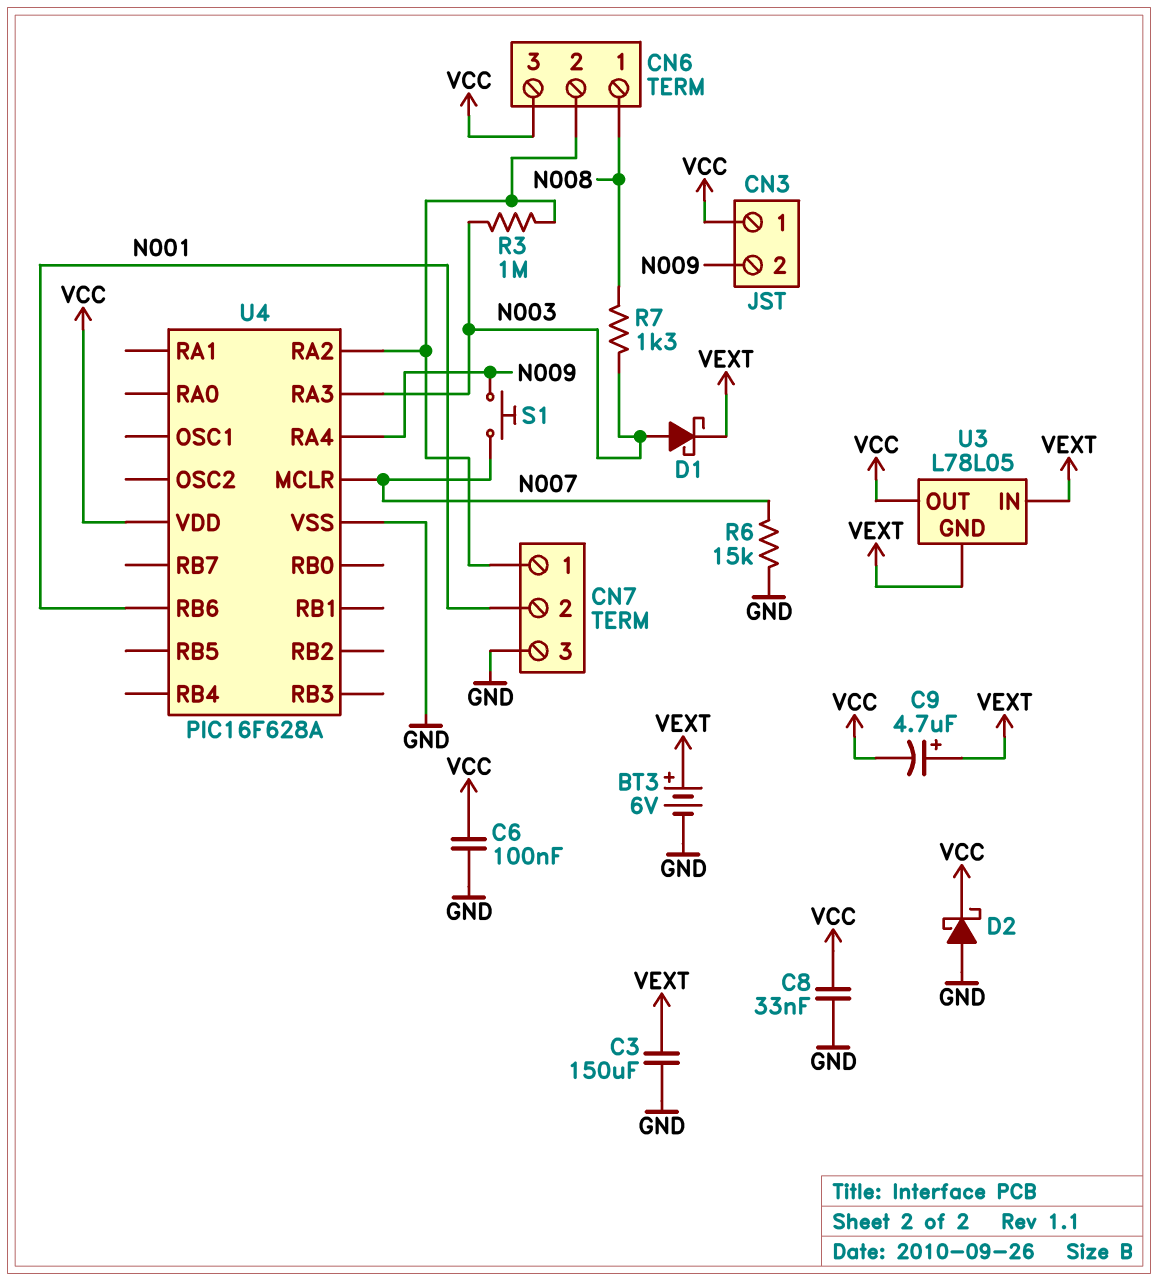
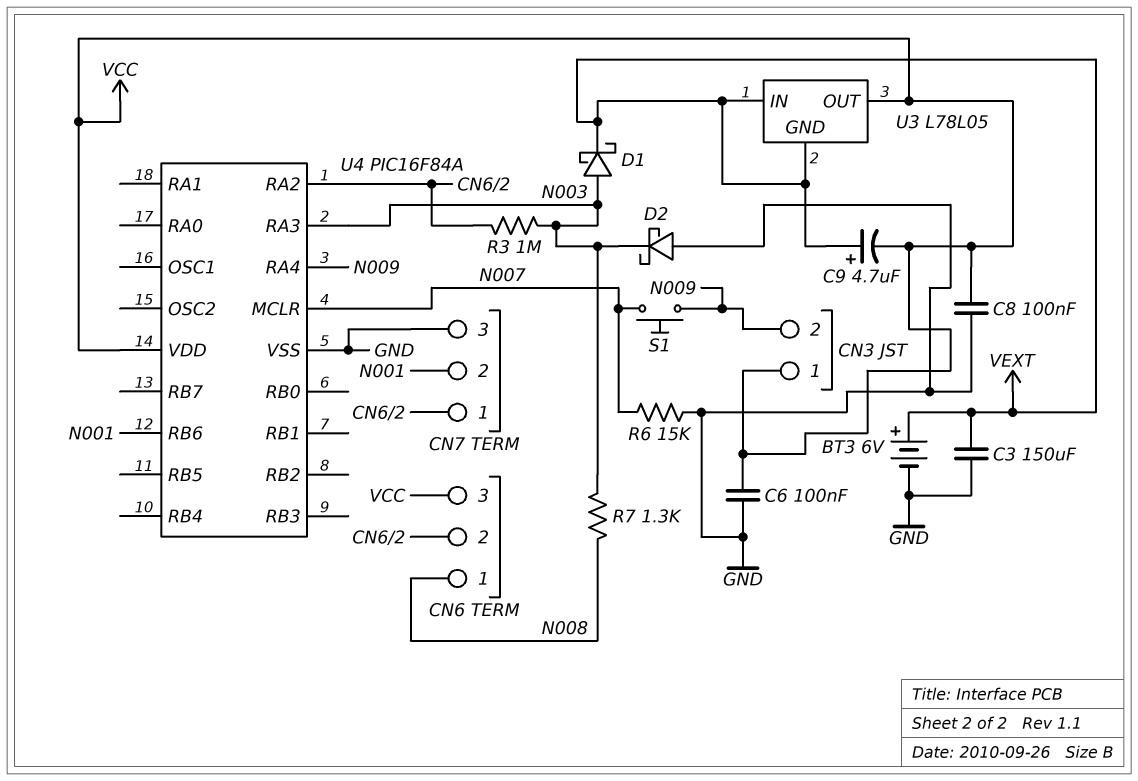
C8: 33nF (GND, VCC) -> 100nF (GND, VCC)
D2: schottky (A GND, K VCC) -> schottky (A GND, K N003)
U4: PIC16F628A -> PIC16F84A

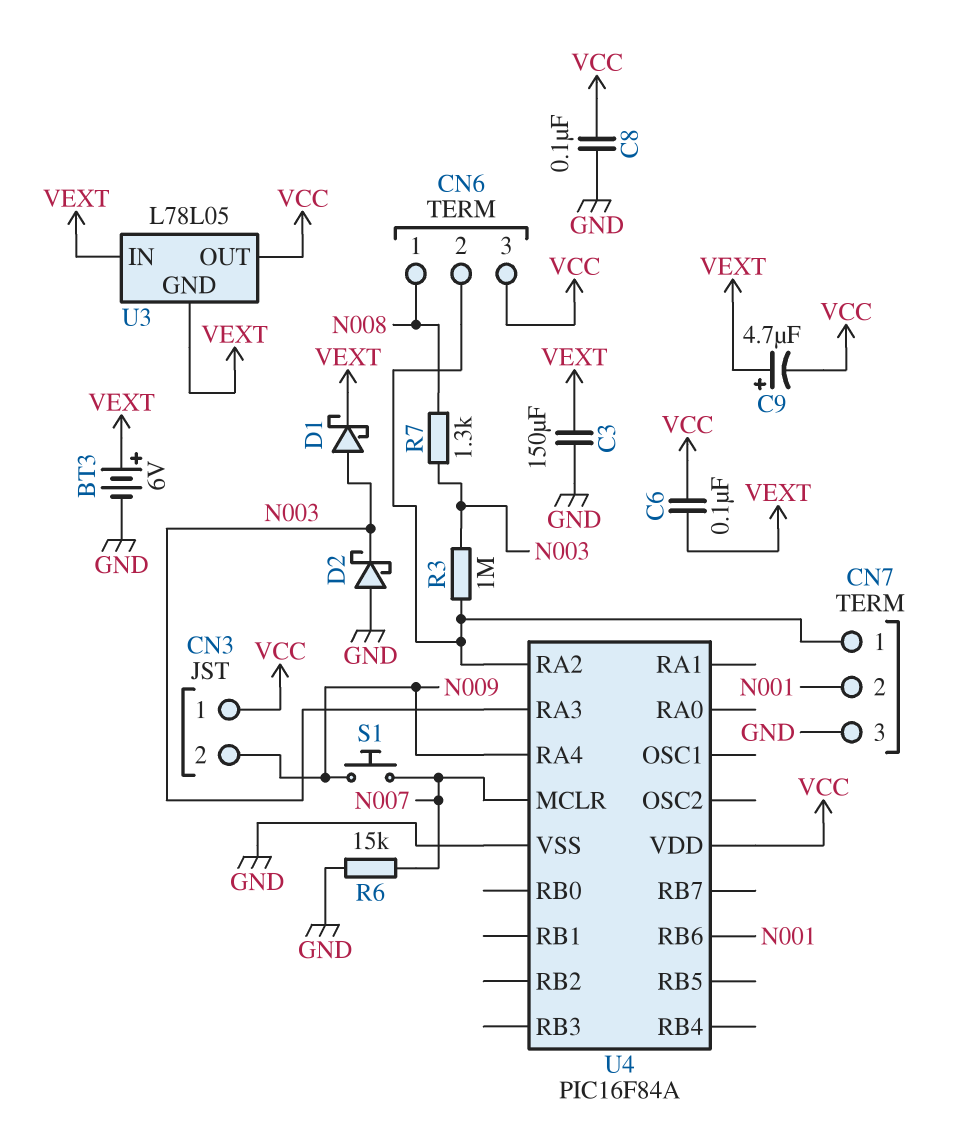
C6: 100nF (GND, VCC) -> 100nF (VCC, VEXT)

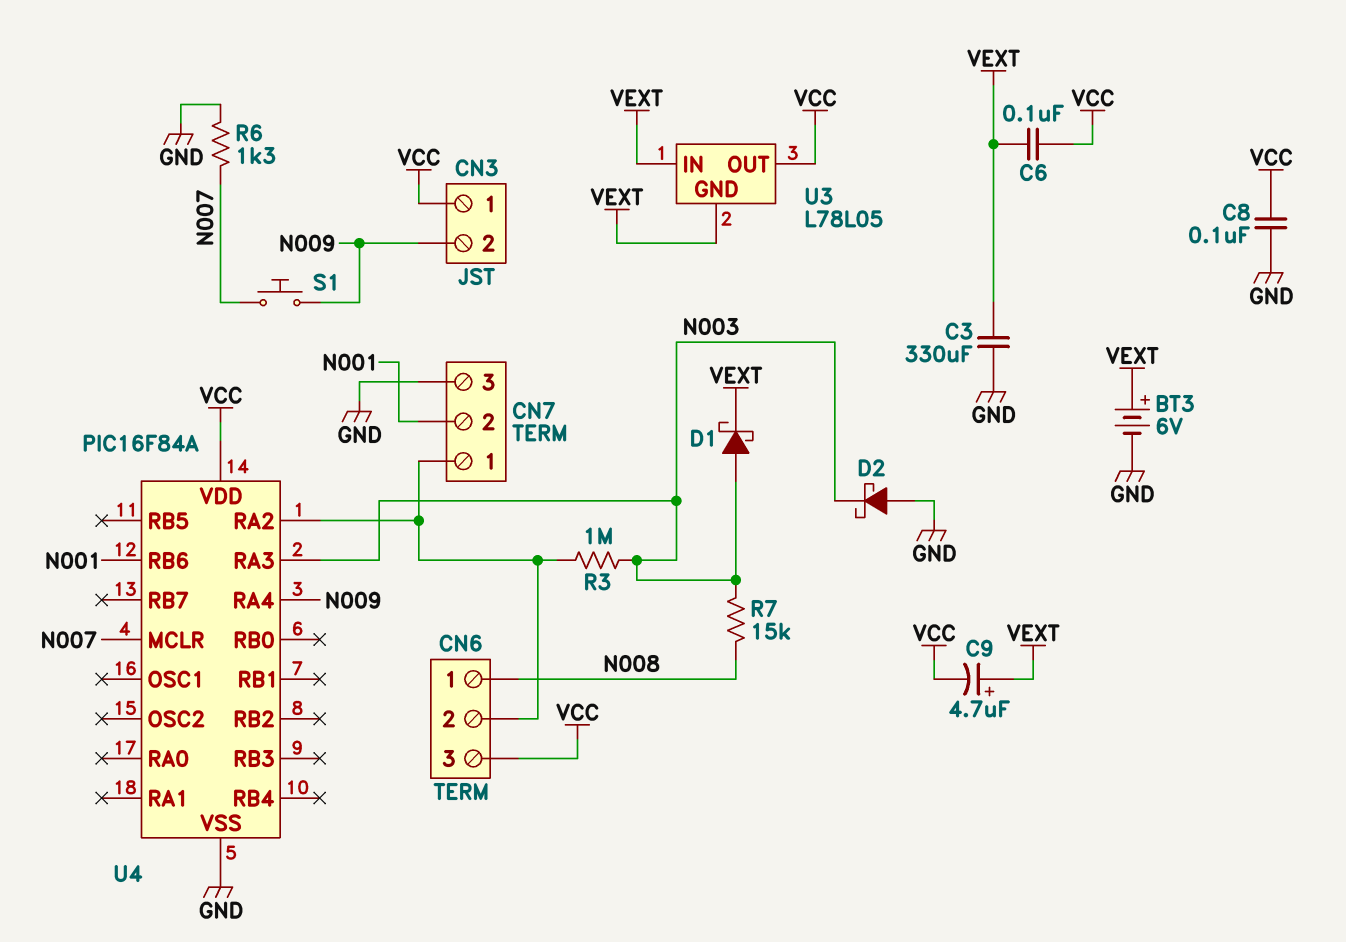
C3: 150uF (GND, VEXT) -> 330uF (GND, VEXT)
R6: 15k (GND, N007) -> 1.3k (GND, N007)
R7: 1.3k (N003, N008) -> 15k (N003, N008)

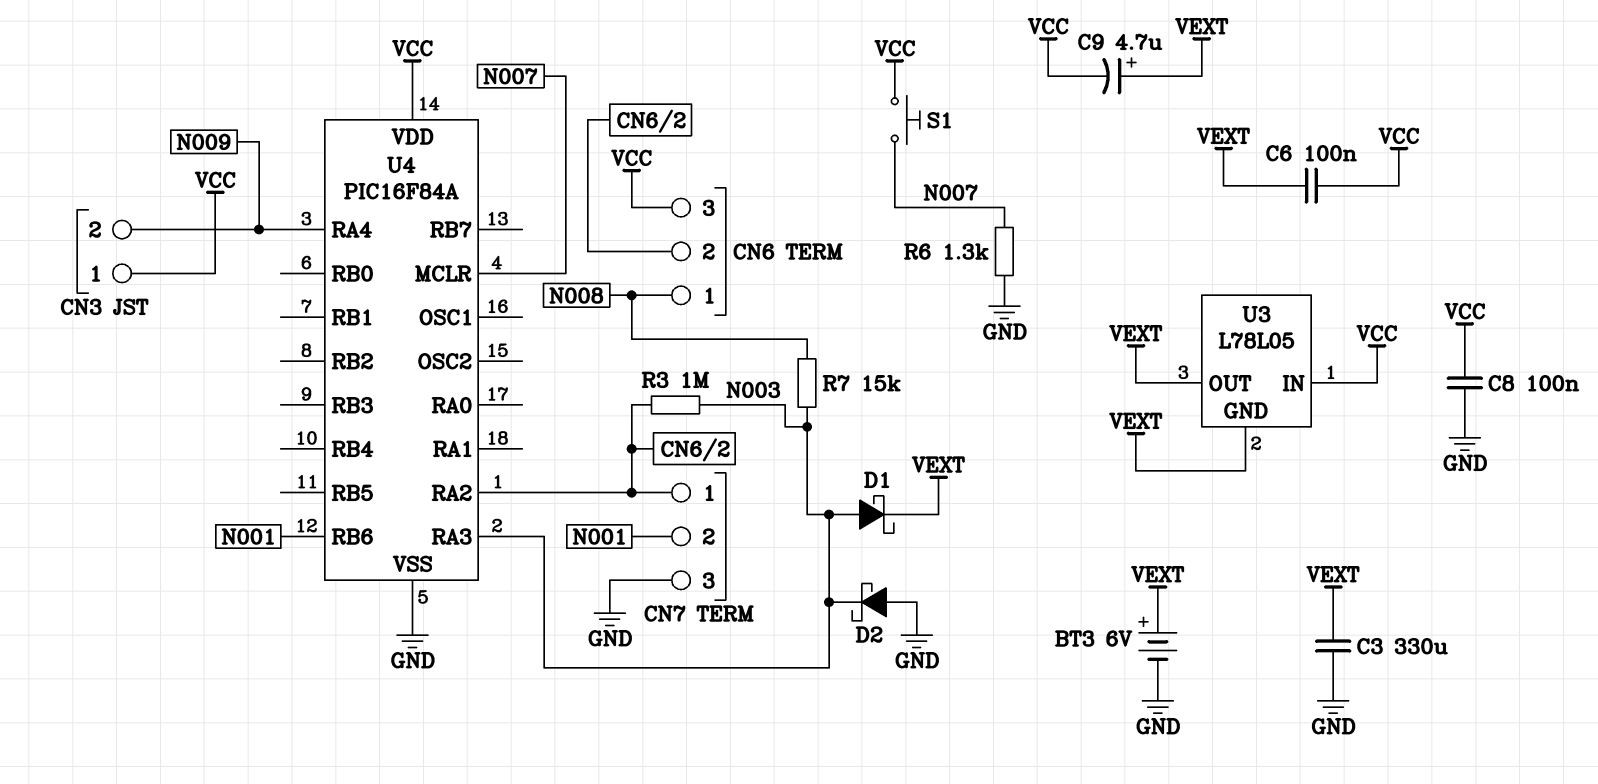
S1: button (N007, N009) -> button (N007, VCC)
U3 pin IN: VEXT -> VCC
U3 pin OUT: VCC -> VEXT

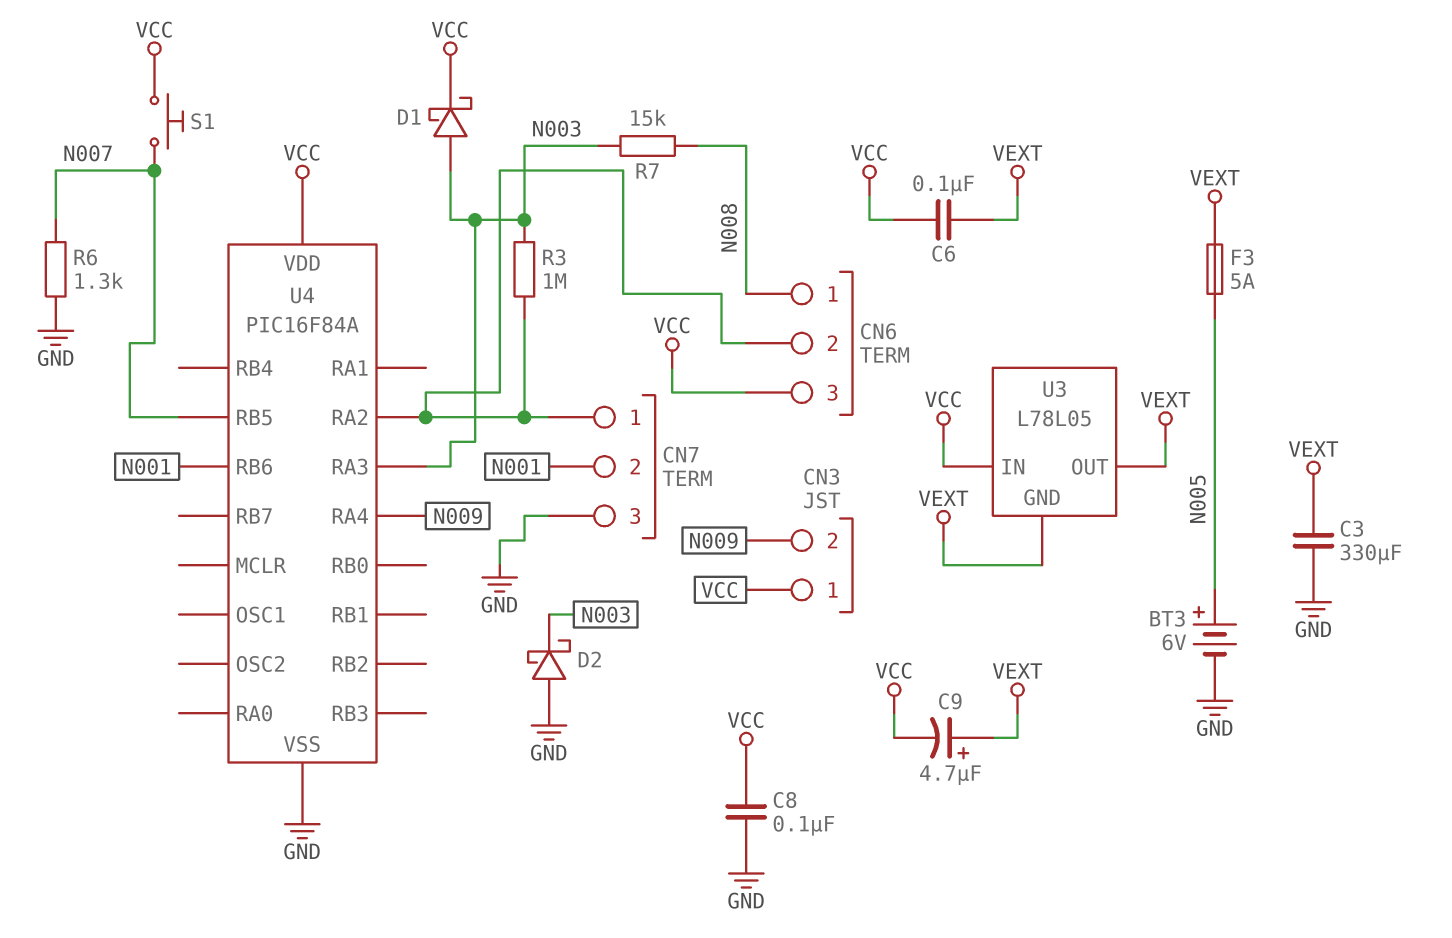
BT3: 6V (plus VEXT, minus GND) -> 6V (plus N005, minus GND)
D1: schottky (A N003, K VEXT) -> schottky (A N003, K VCC)
F3: none -> 5A (N005, VEXT)
U4 pin MCLR: N007 -> none
U4 pin RB5: none -> N007

